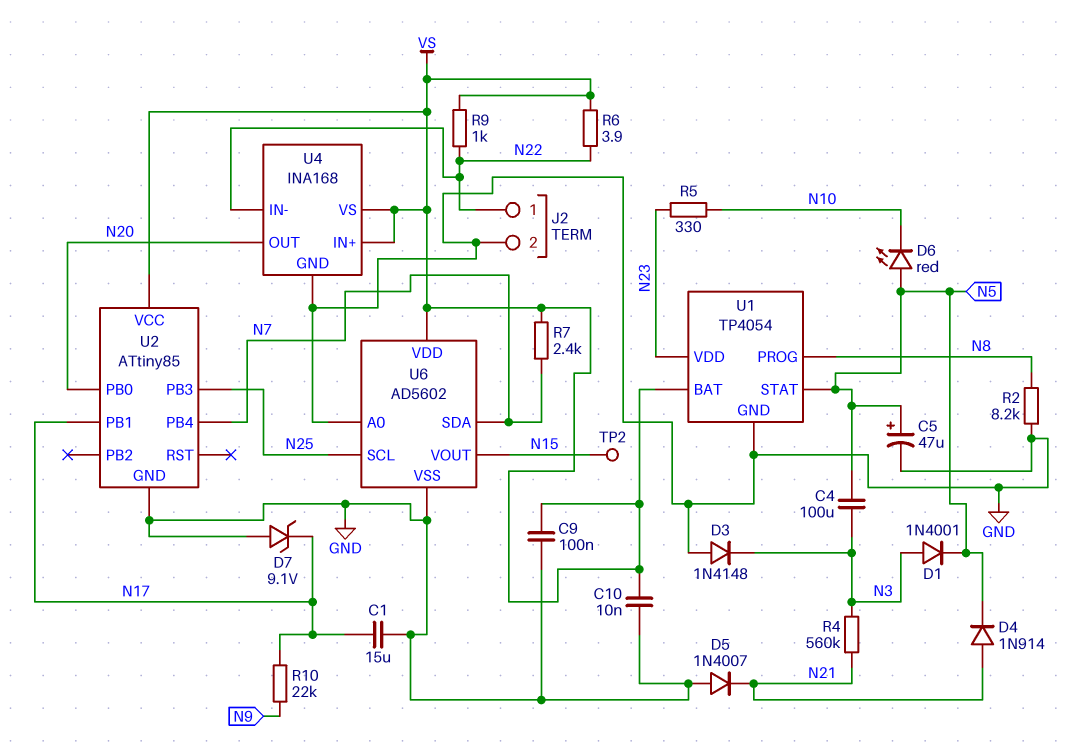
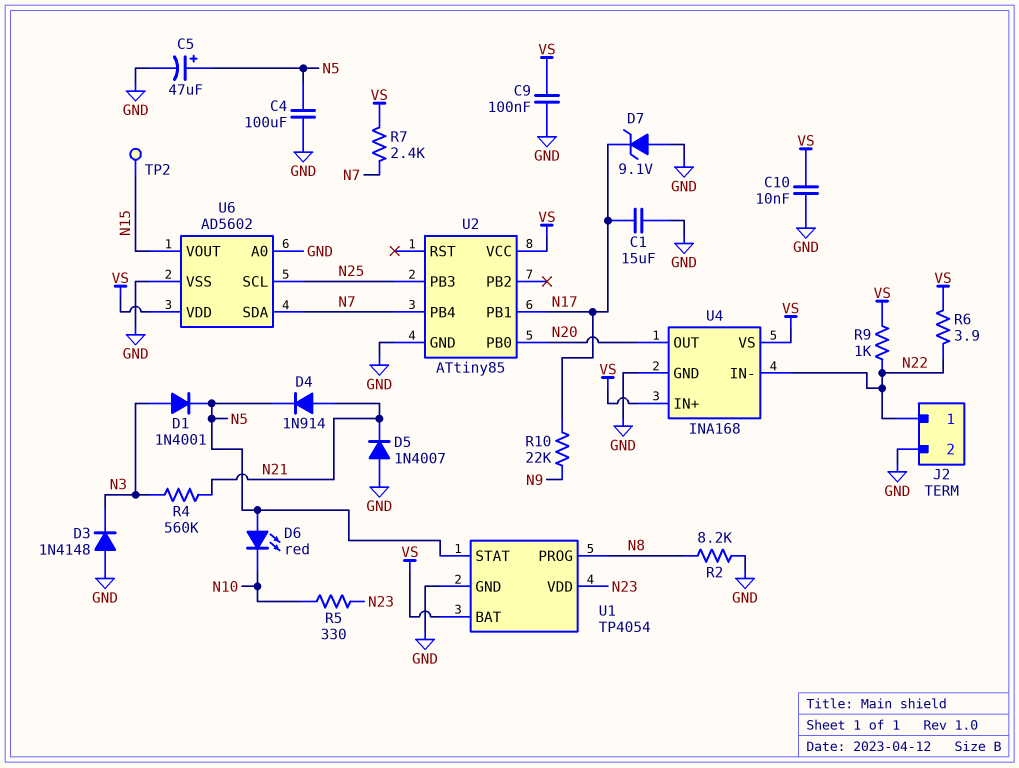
C4: 100uF (N3, N5) -> 100uF (GND, N5)

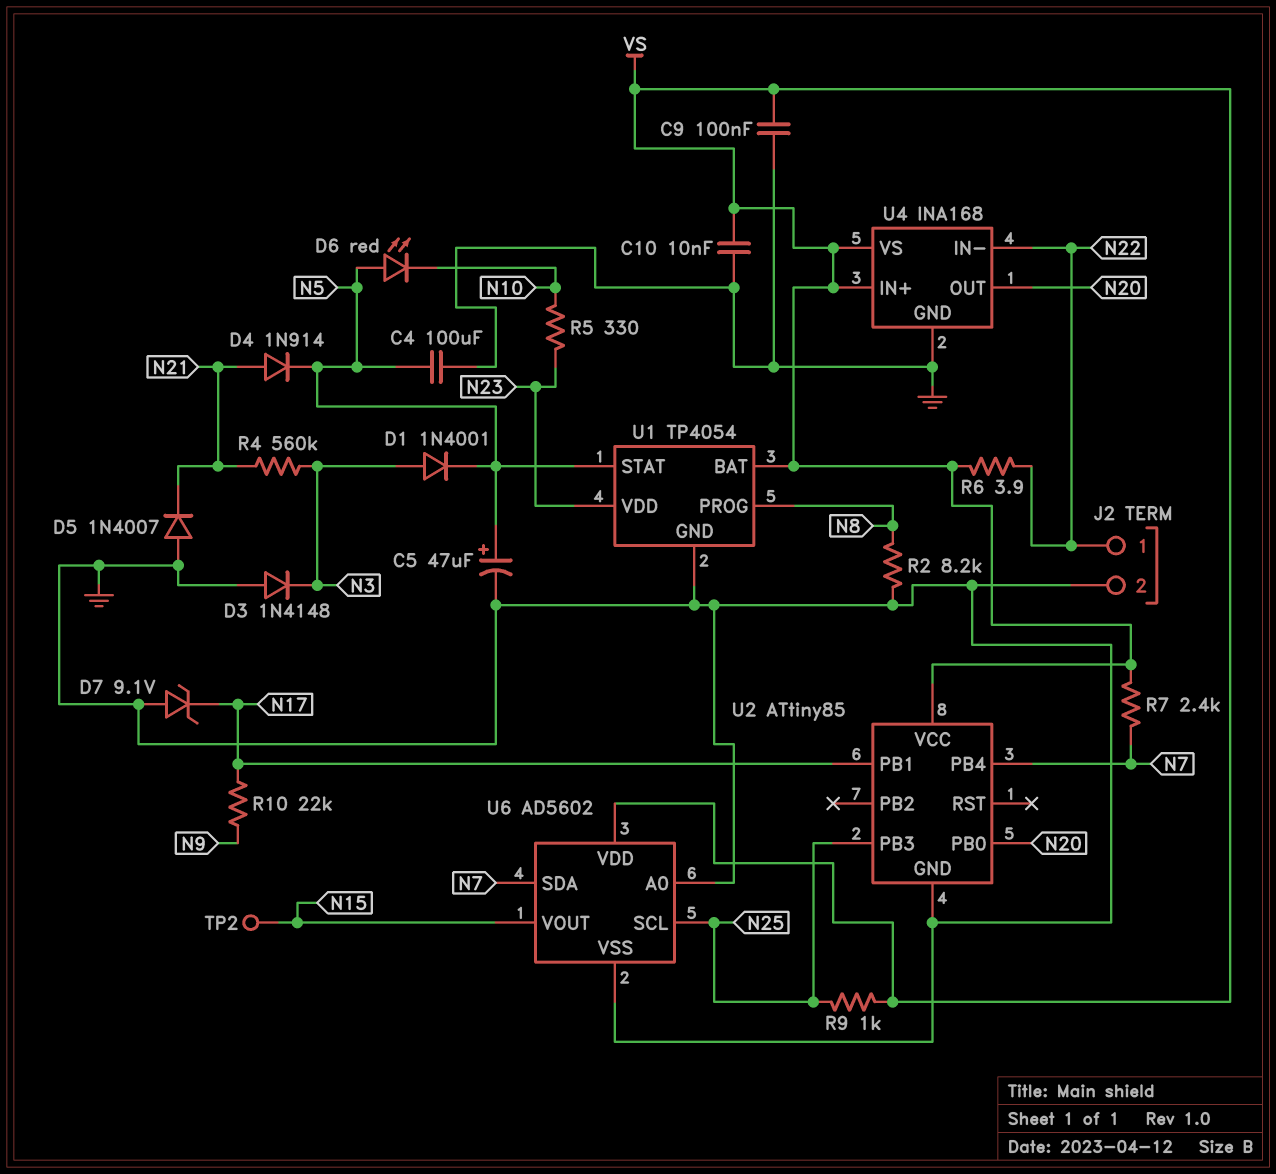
C1: 15uF (GND, N17) -> none
R9: 1k (N22, VS) -> 1k (N25, VS)

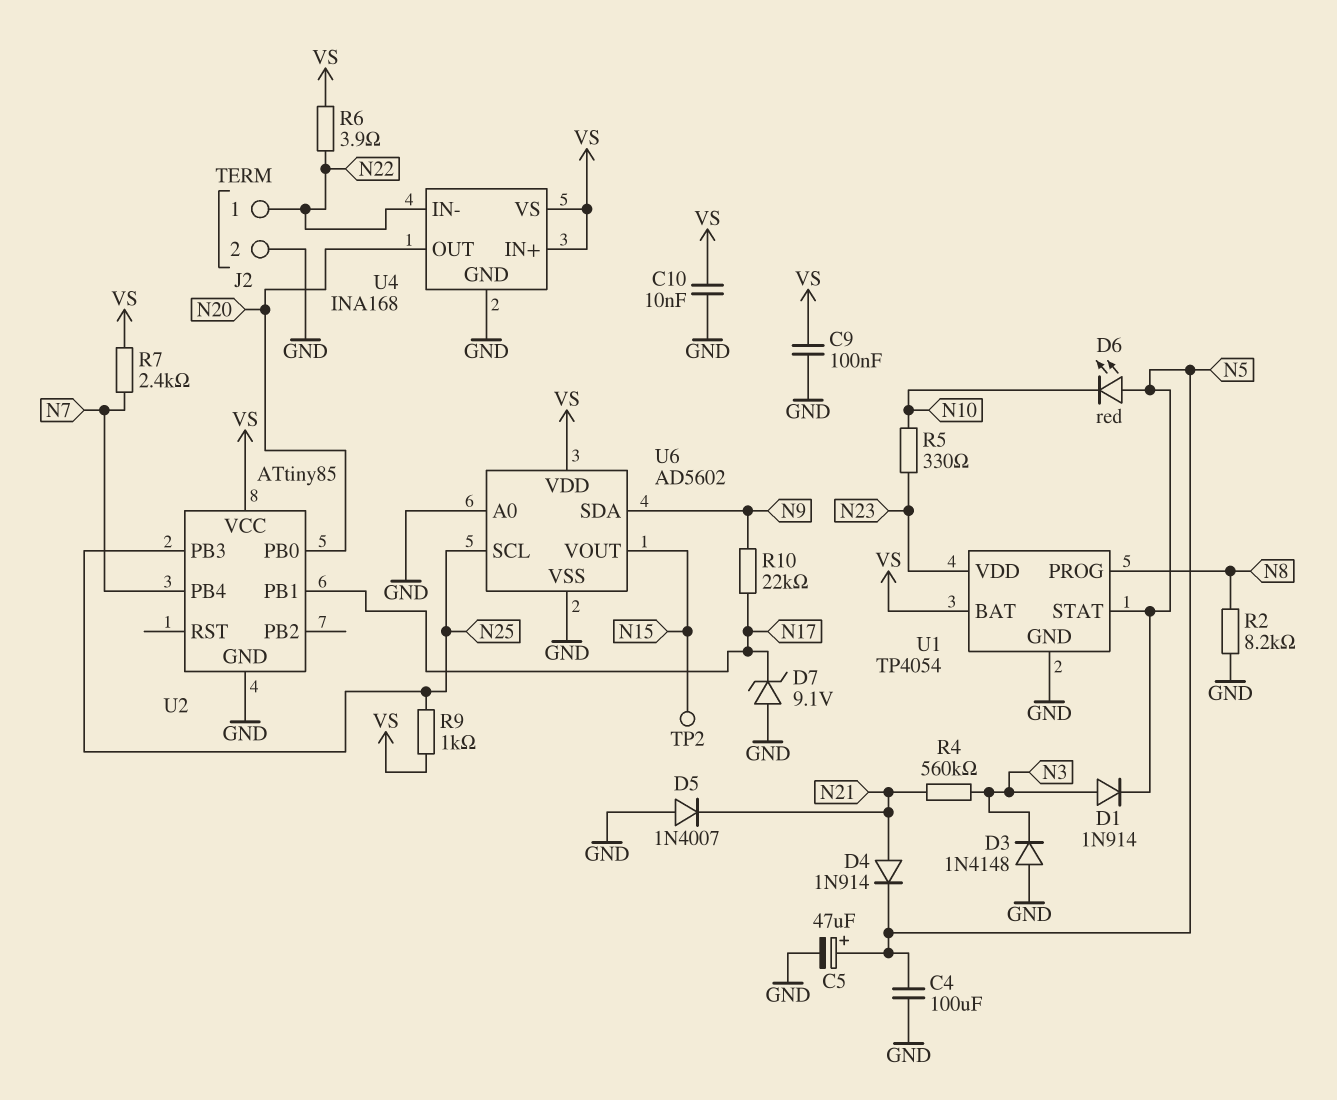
D1: diode 1N4001 (A N3, K N5) -> diode 1N914 (A N3, K N5)
U6 pin SDA: N7 -> N9

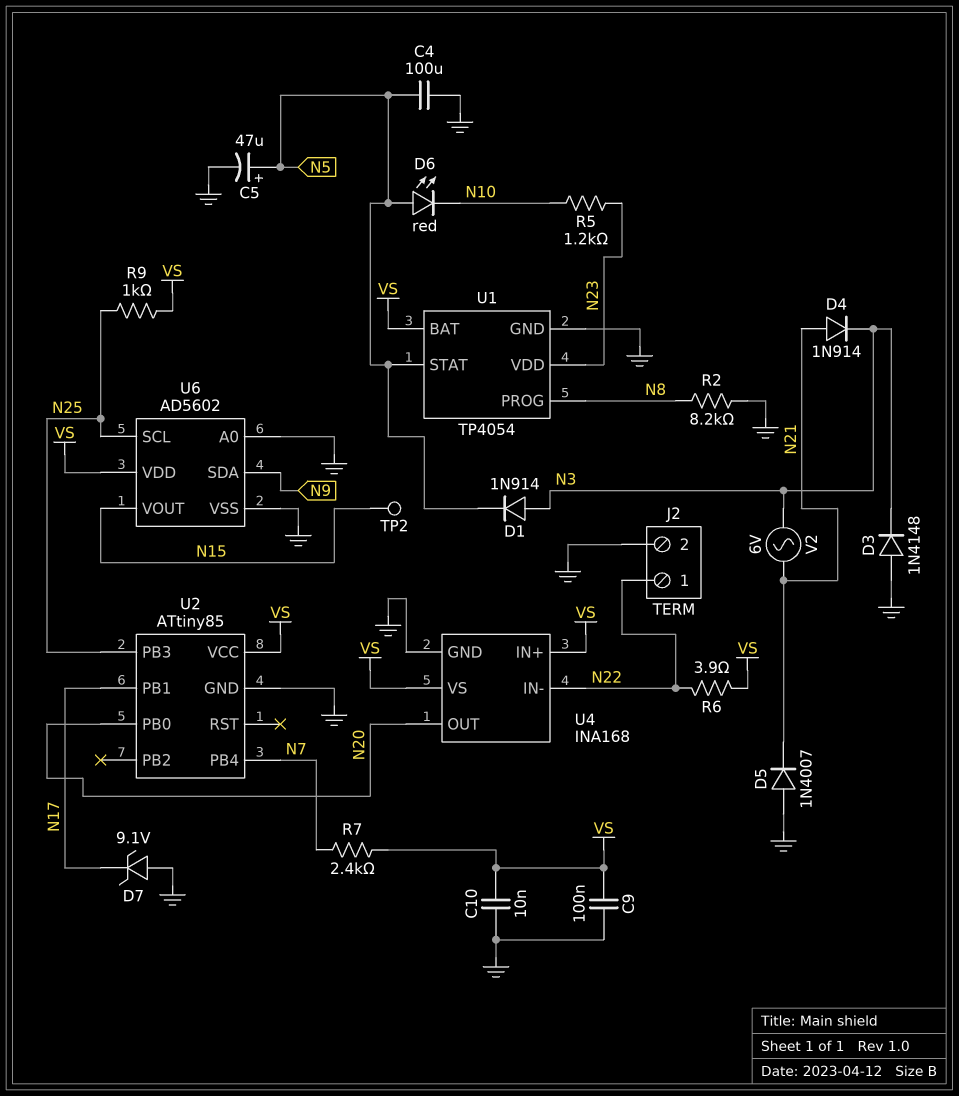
D4: diode 1N914 (A N21, K N5) -> diode 1N914 (A N21, K N3)
R4: 560k (N3, N21) -> none
R5: 330 (N10, N23) -> 1.2k (N10, N23)
R10: 22k (N9, N17) -> none
V2: none -> AC 6V (N3, N21)

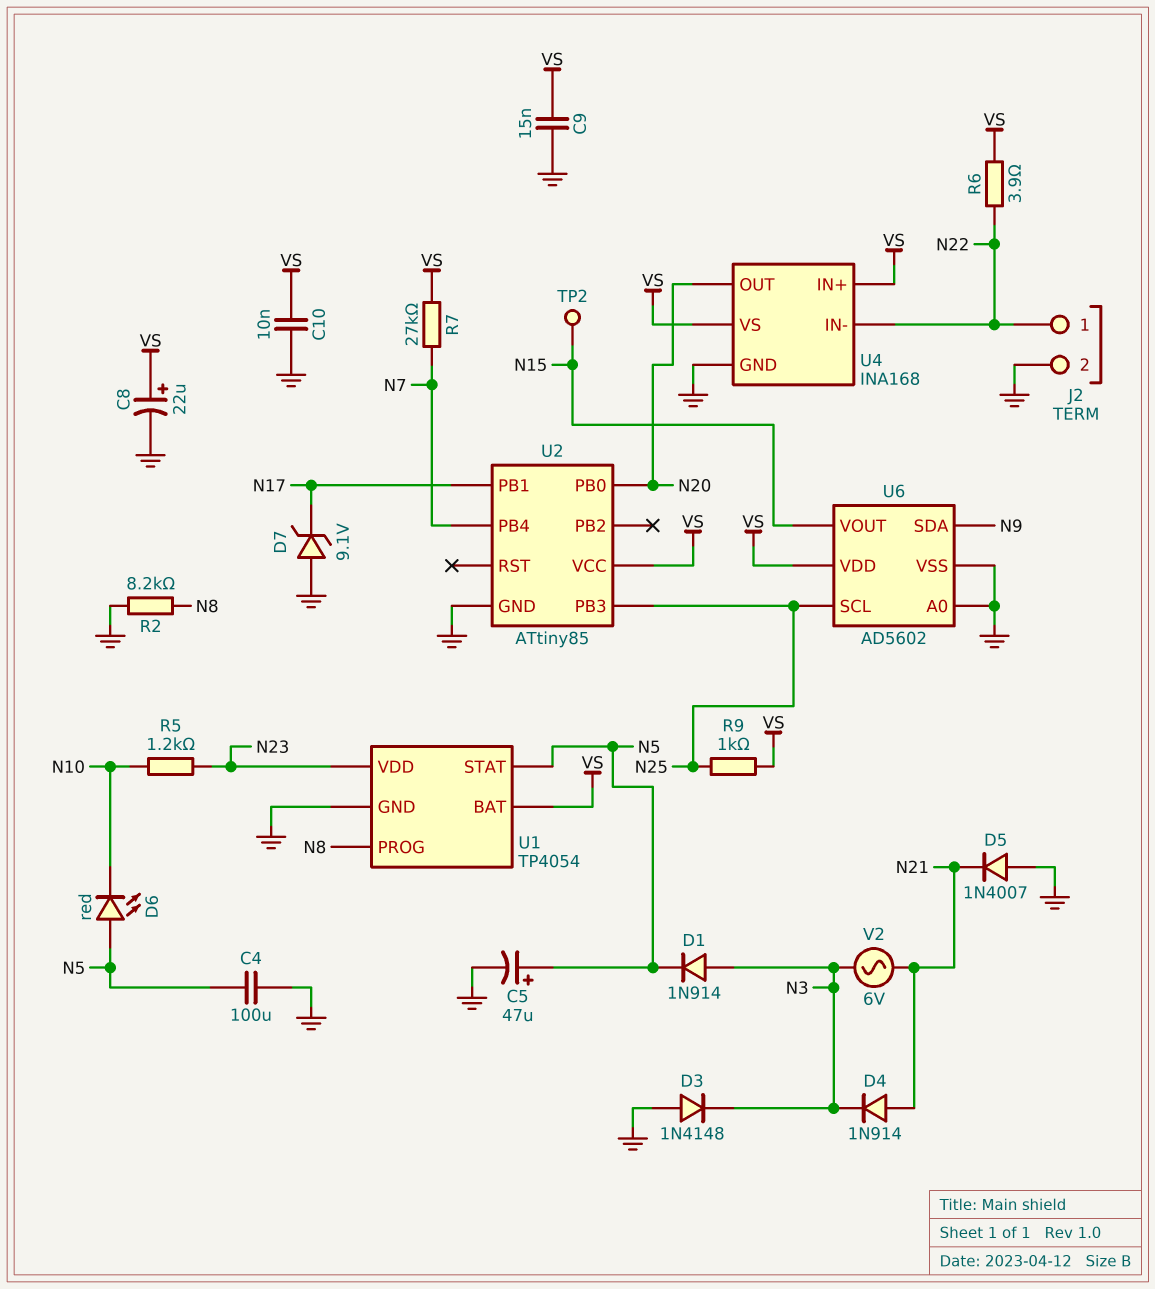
C8: none -> 22uF (plus VS, minus GND)
C9: 100nF (GND, VS) -> 15nF (GND, VS)
R7: 2.4k (N7, VS) -> 27k (N7, VS)

